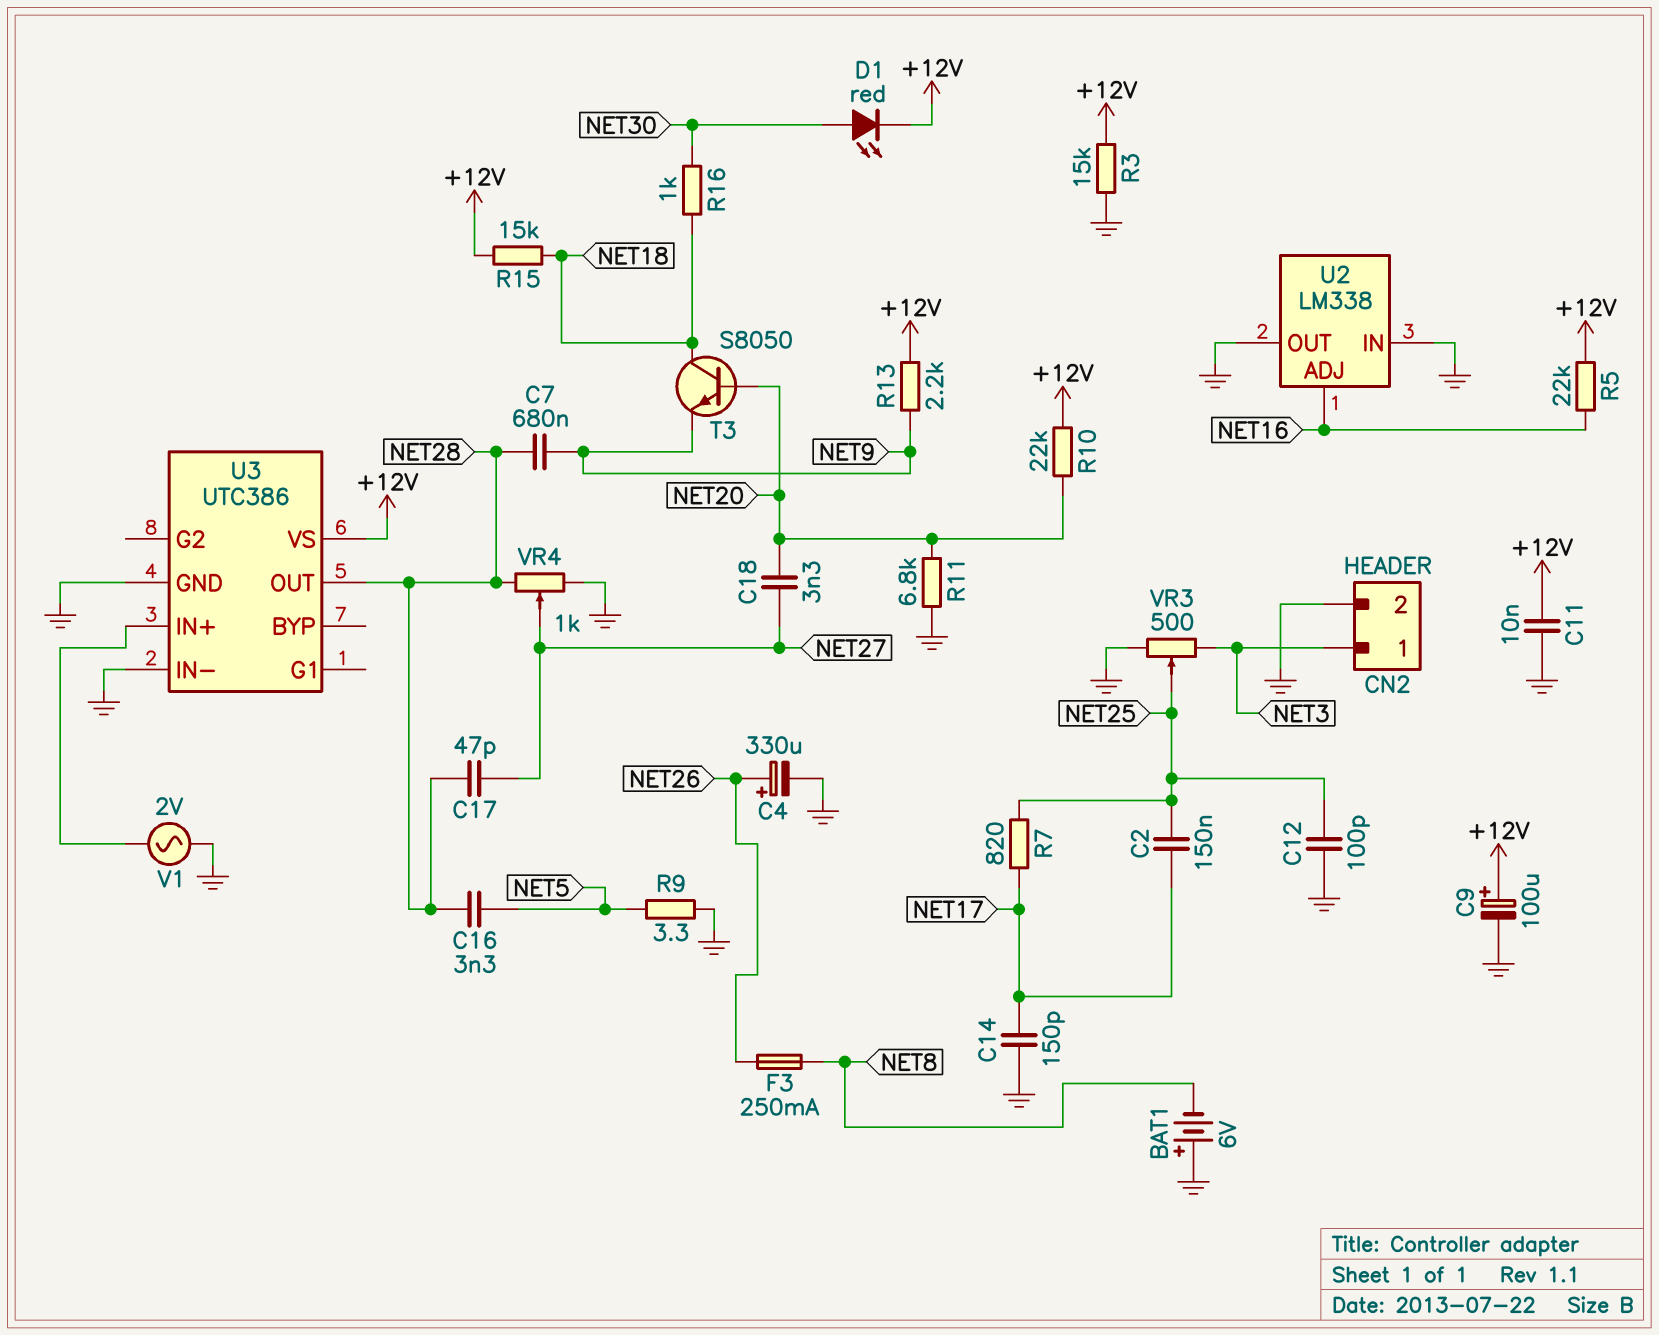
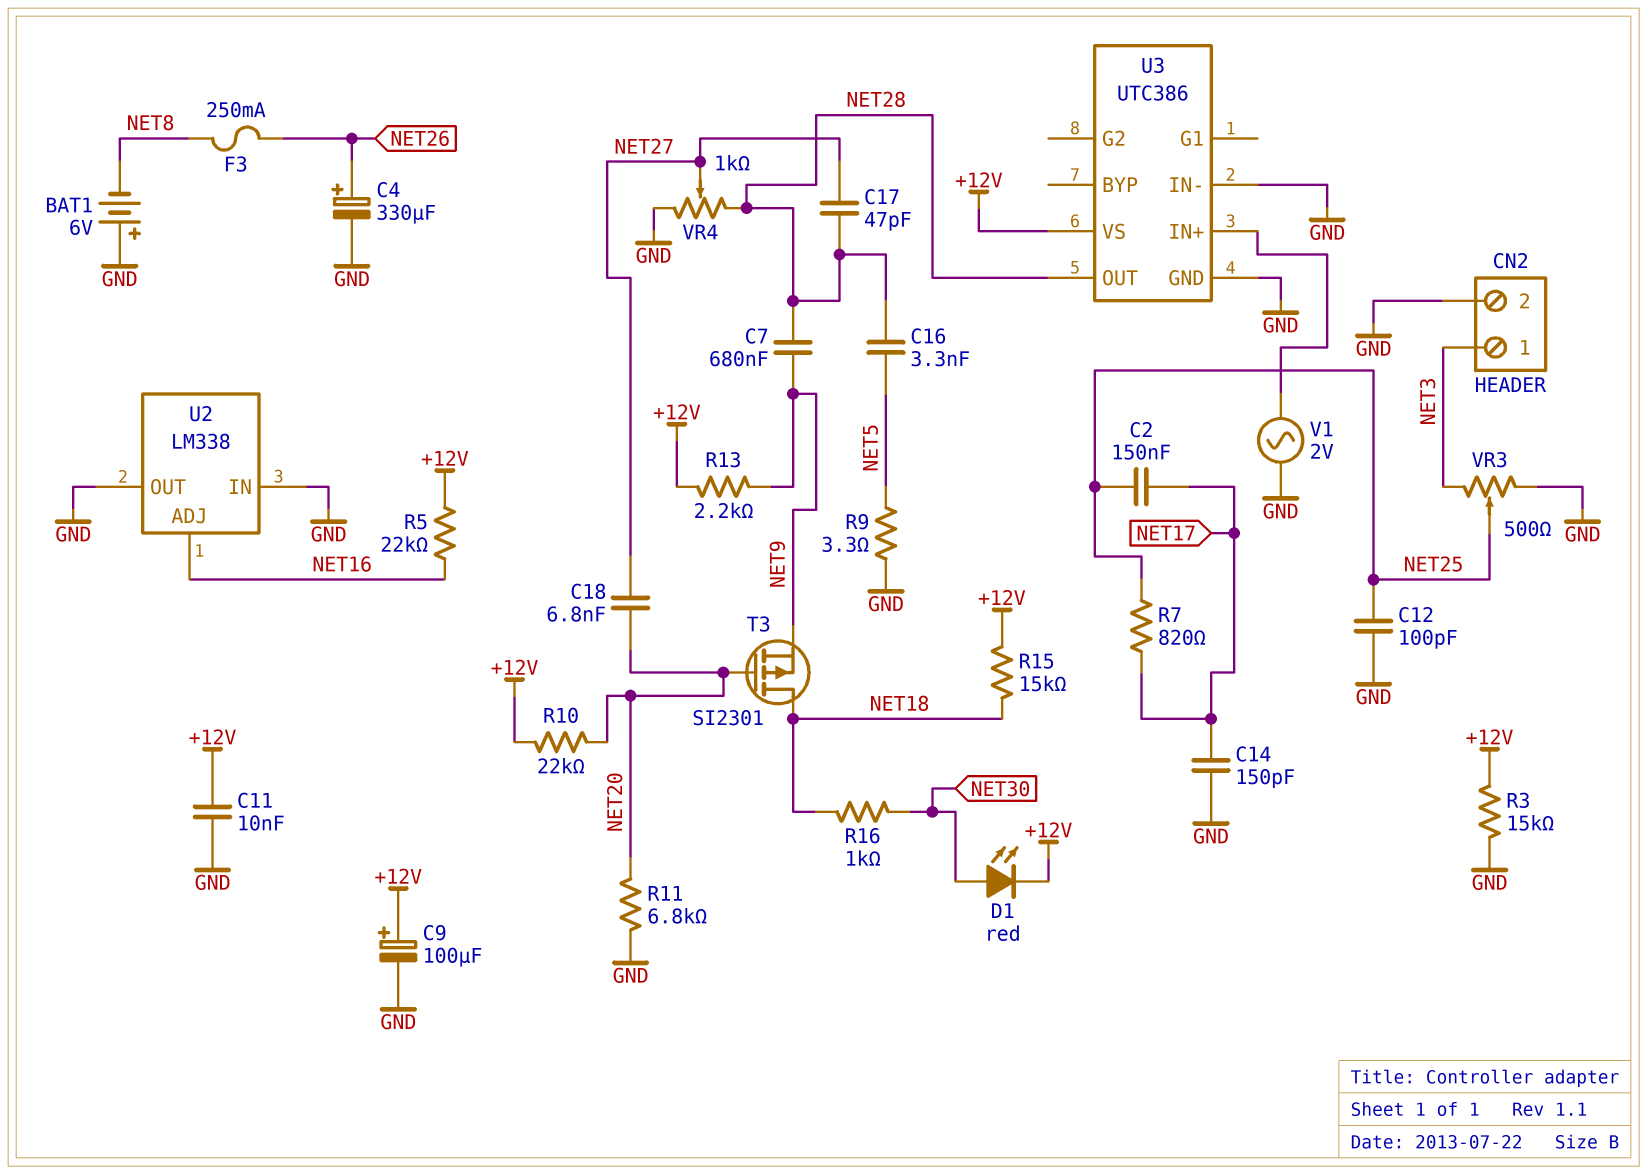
C18: 3.3nF (NET20, NET27) -> 6.8nF (NET20, NET27)
T3: NPN S8050 (B NET20, C NET18, E NET9) -> PMOS SI2301 (G NET20, D NET18, S NET9)

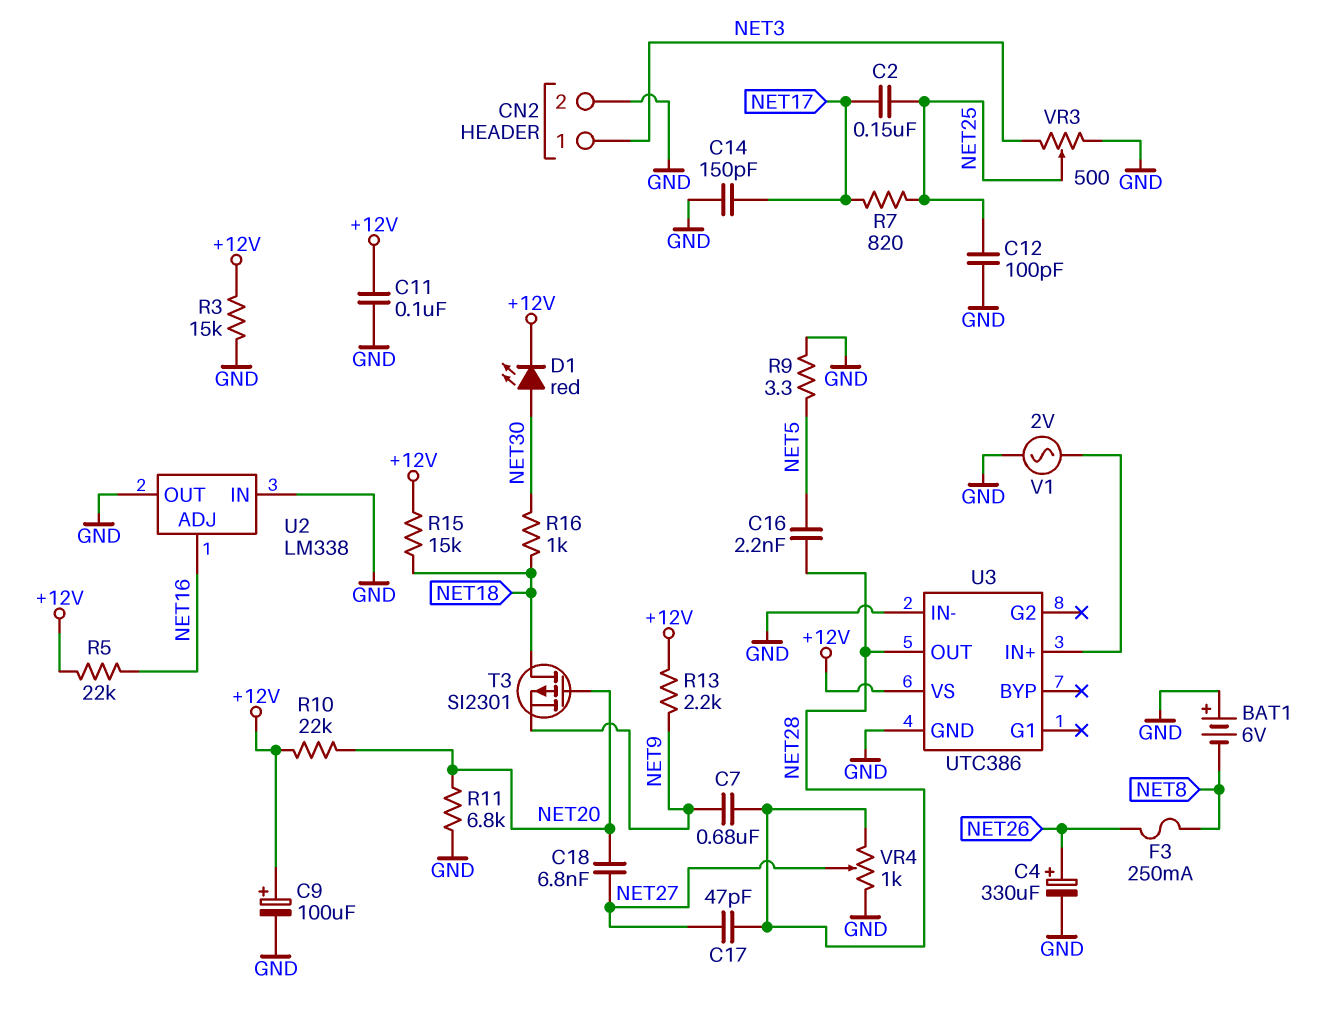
C11: 10nF (+12V, GND) -> 100nF (+12V, GND)
C16: 3.3nF (NET5, NET28) -> 2.2nF (NET5, NET28)

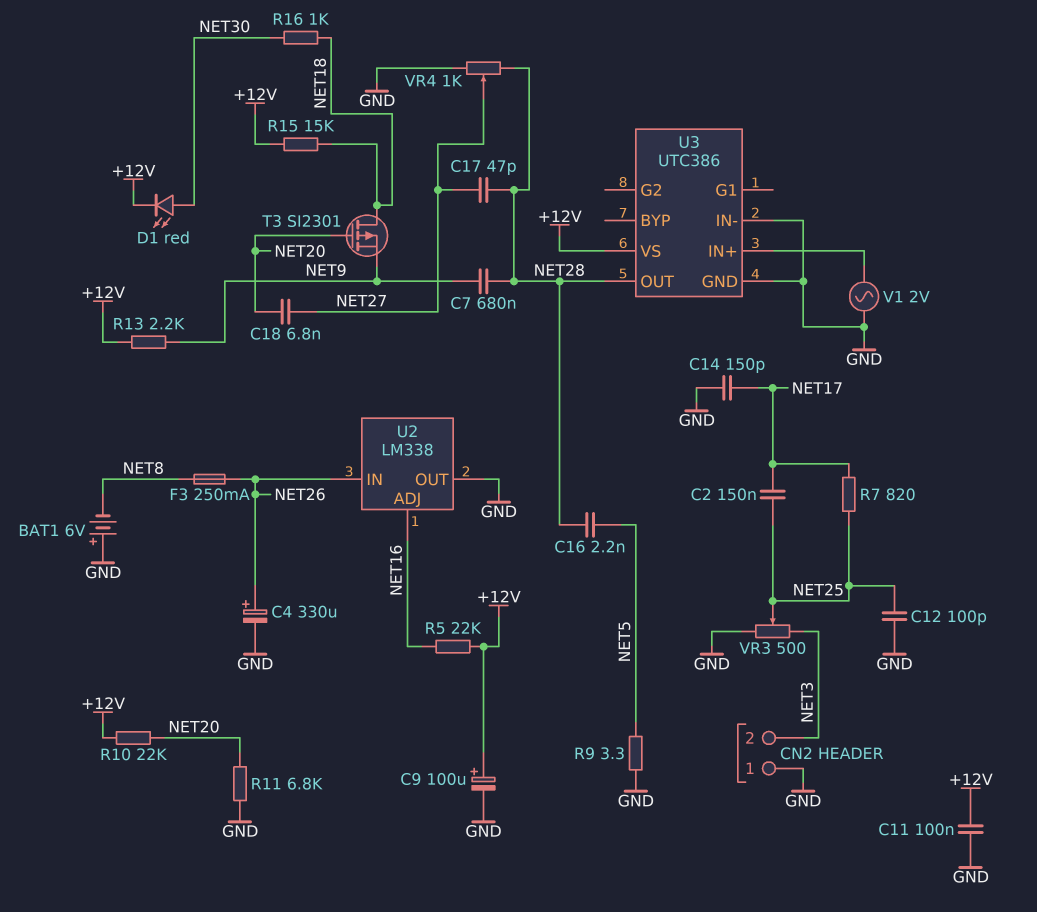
CN2 pin 1: NET3 -> GND
CN2 pin 2: GND -> NET3
R3: 15k (+12V, GND) -> none
U2 pin IN: GND -> NET26

